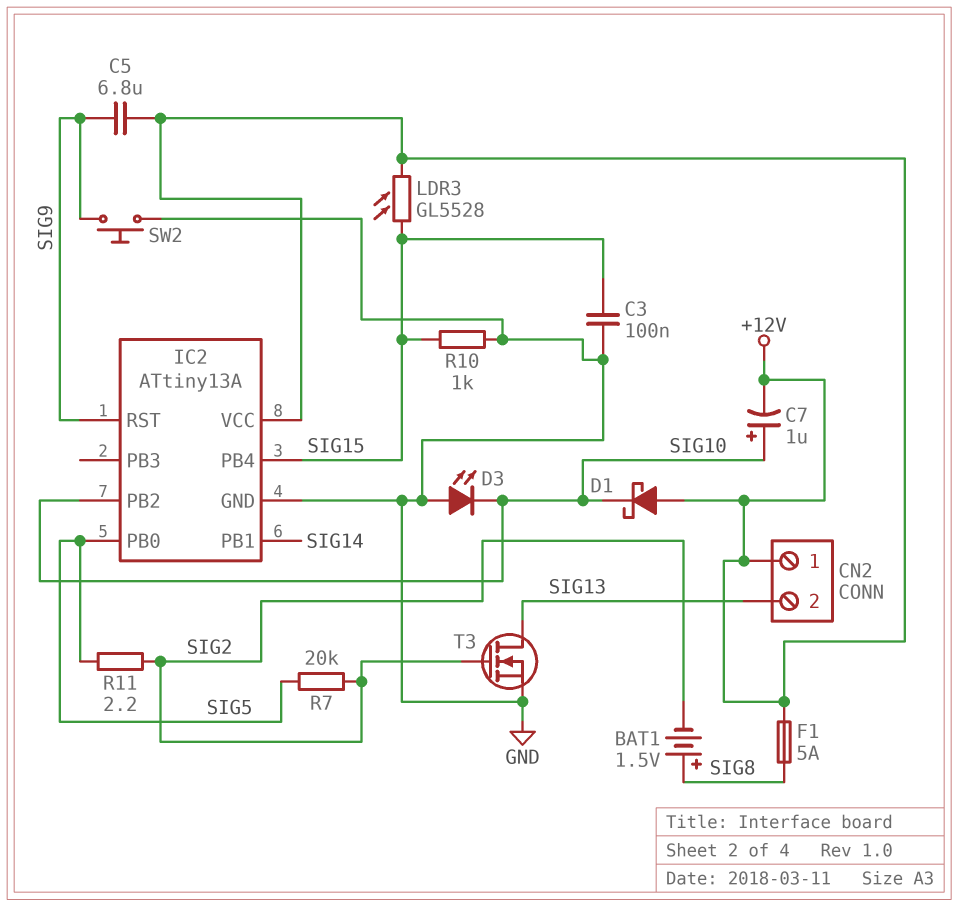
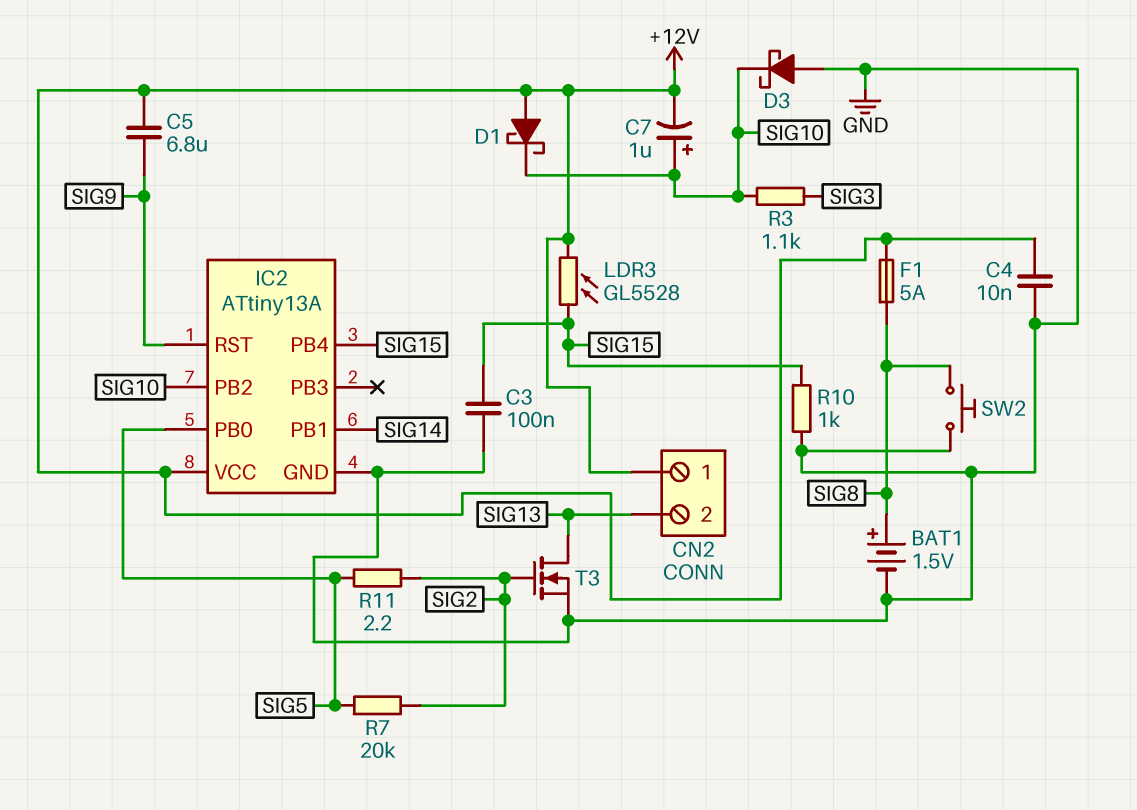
BAT1: 1.5V (plus SIG8, minus SIG2) -> 1.5V (plus SIG8, minus GND)
C4: none -> 10nF (+12V, GND)
D3: LED (A GND, K SIG10) -> schottky (A GND, K SIG10)
R3: none -> 1.1k (SIG3, SIG10)
SW2: button (GND, SIG9) -> button (GND, SIG8)

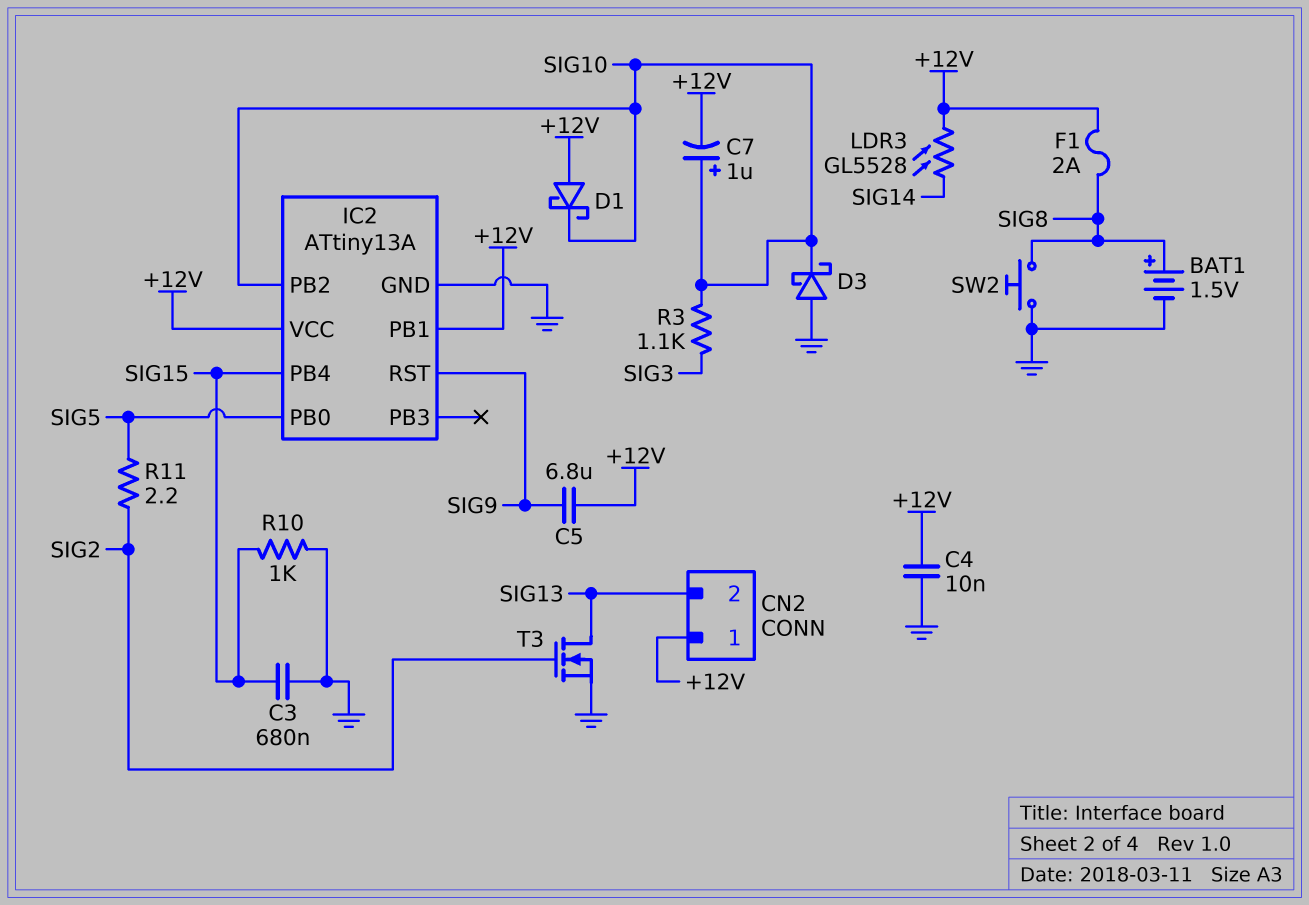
C3: 100nF (GND, SIG15) -> 680nF (GND, SIG15)
F1: 5A (+12V, SIG8) -> 2A (+12V, SIG8)
IC2 pin PB1: SIG14 -> +12V
LDR3: GL5528 (+12V, SIG15) -> GL5528 (+12V, SIG14)
R7: 20k (SIG2, SIG5) -> none

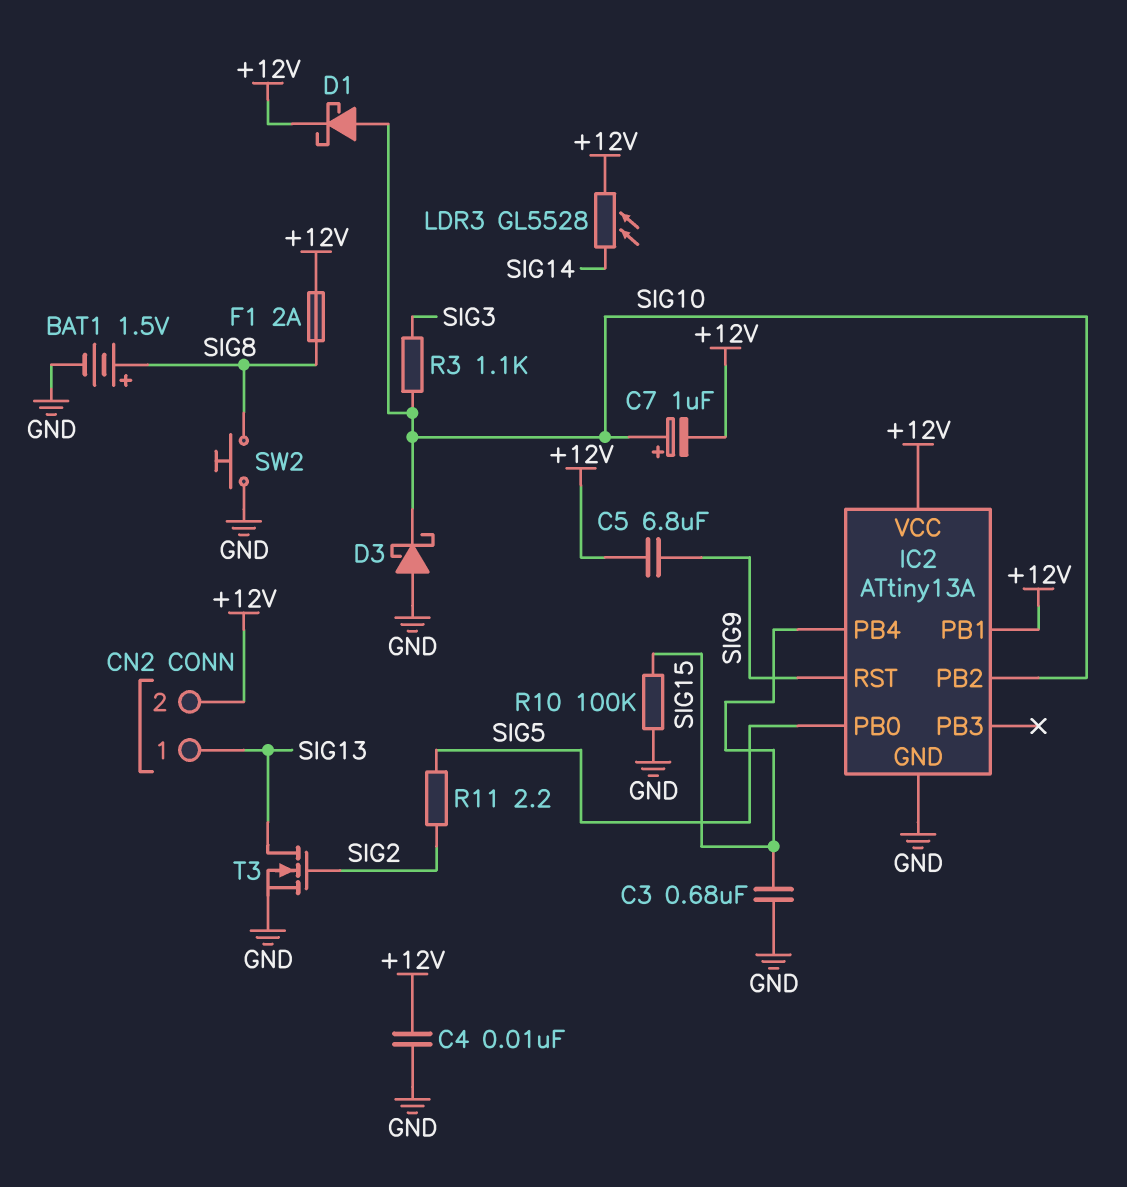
CN2 pin 1: +12V -> SIG13
CN2 pin 2: SIG13 -> +12V
D1: schottky (A +12V, K SIG10) -> schottky (A SIG10, K +12V)
R10: 1k (GND, SIG15) -> 100k (GND, SIG15)

